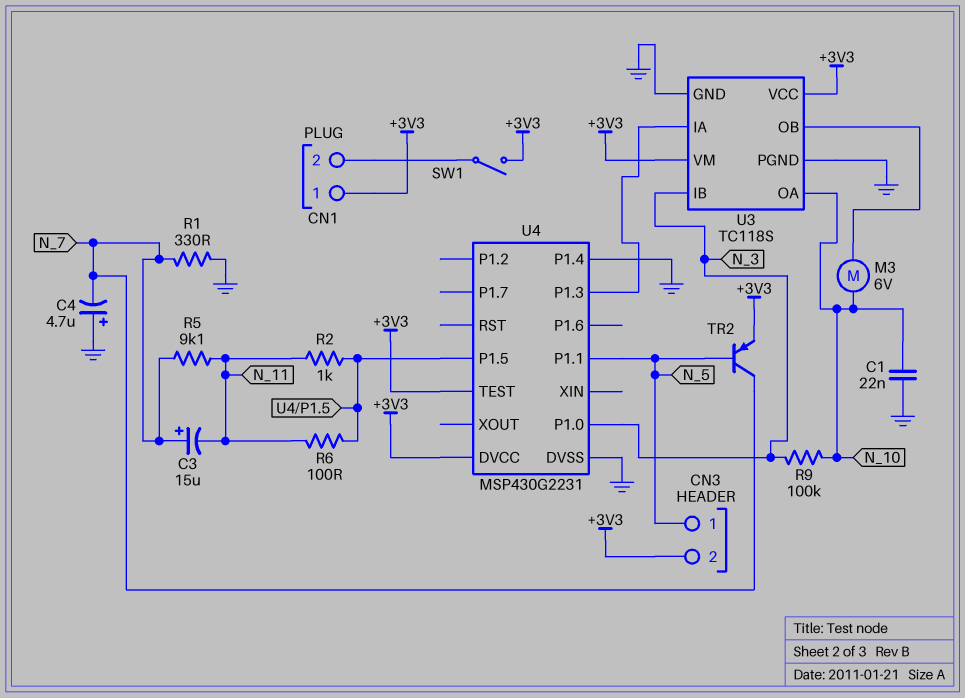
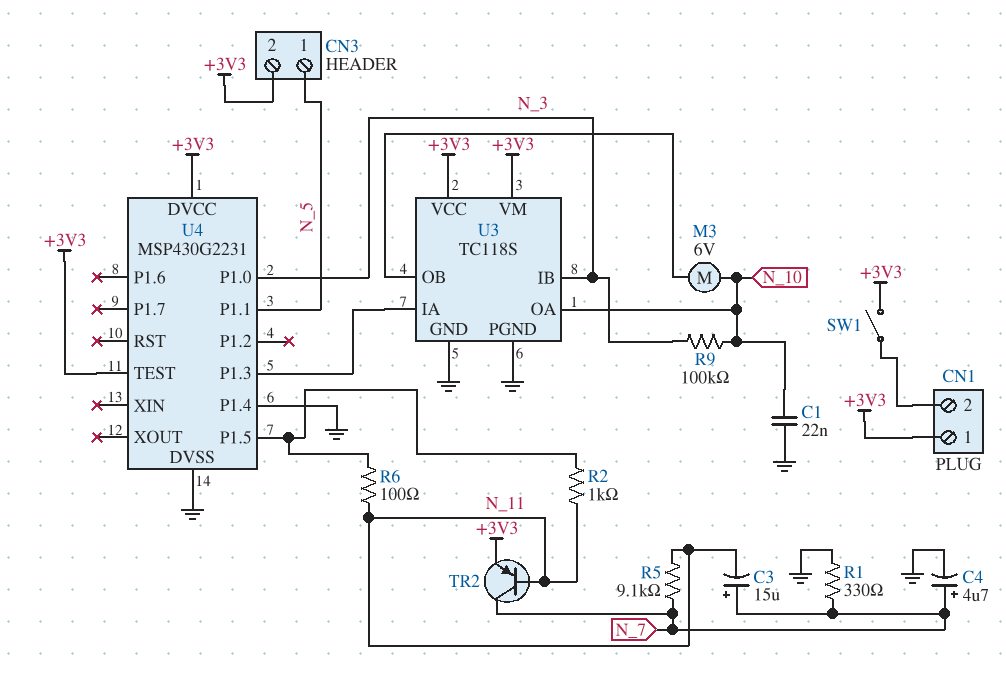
C4: 4.7uF (plus GND, minus N_7) -> 4.7uF (plus N_7, minus GND)
TR2: PNP (B N_5, C N_7, E +3V3) -> PNP (B N_11, C N_7, E +3V3)

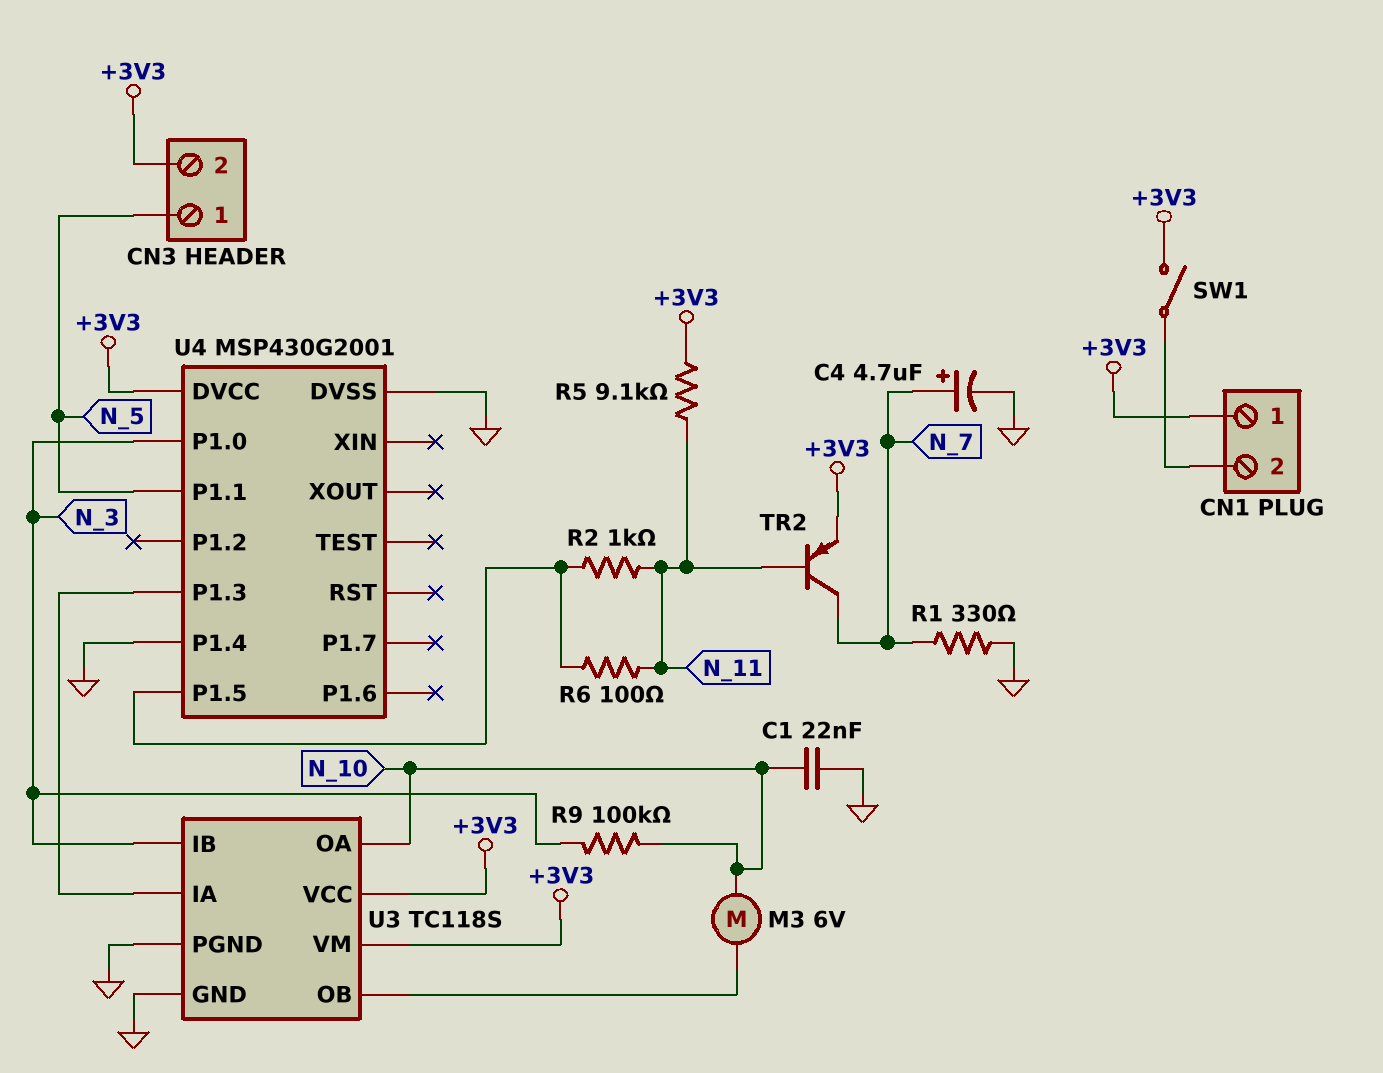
C3: 15uF (plus N_7, minus N_11) -> none
R5: 9.1k (N_7, N_11) -> 9.1k (+3V3, N_11)
U4: MSP430G2231 -> MSP430G2001
U4 pin TEST: +3V3 -> none

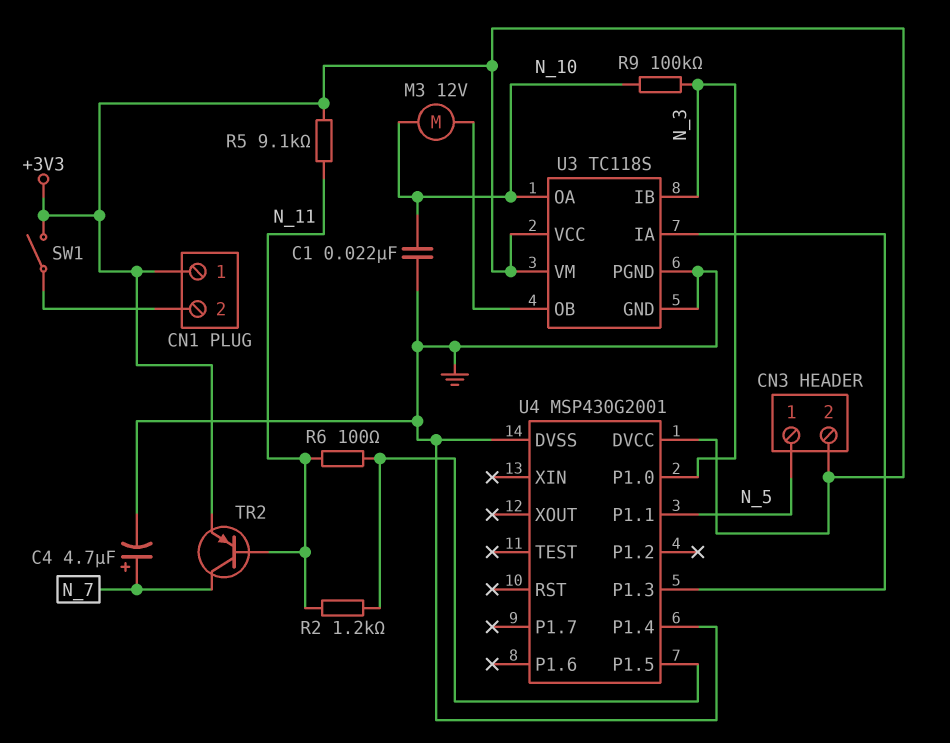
M3: motor 6V (N_10, U3/OB) -> motor 12V (N_10, U3/OB)
R1: 330 (GND, N_7) -> none
R2: 1k (N_11, U4/P1.5) -> 1.2k (N_11, U4/P1.5)

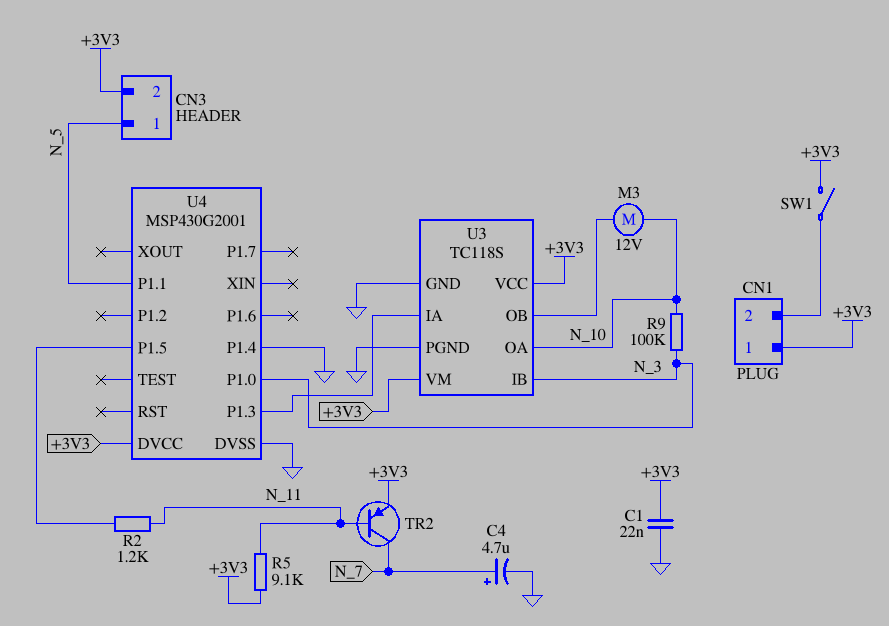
C1: 22nF (GND, N_10) -> 22nF (+3V3, GND)
R6: 100 (N_11, U4/P1.5) -> none

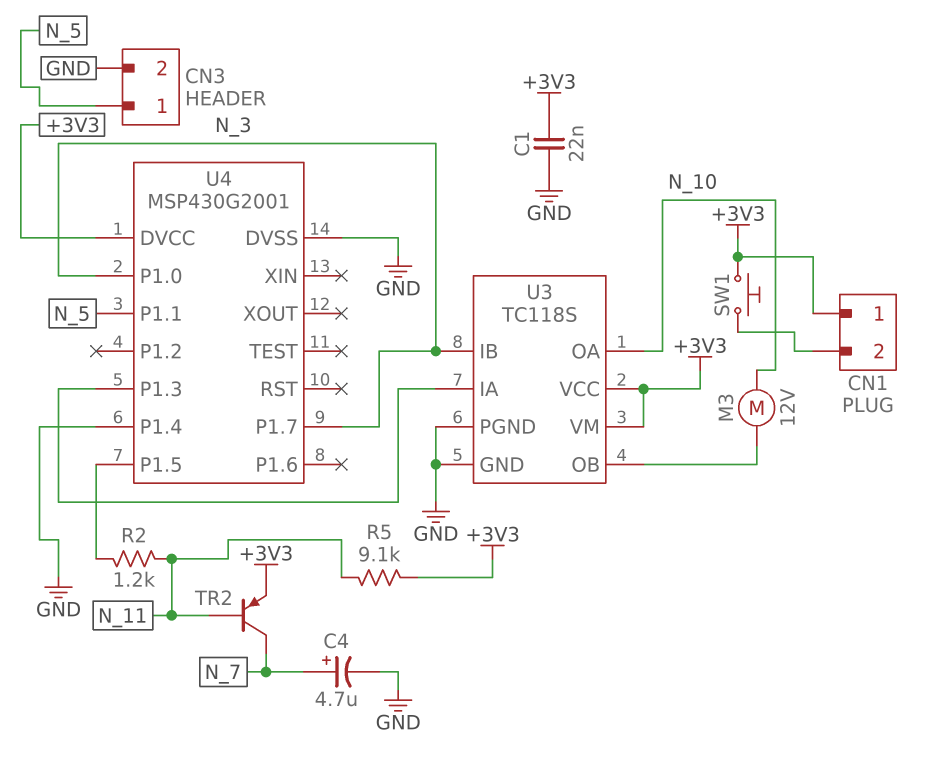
CN3 pin 2: +3V3 -> GND
R9: 100k (N_3, N_10) -> none
SW1: switch (+3V3, CN1/2) -> button (+3V3, CN1/2)
U4 pin P1.7: none -> N_3

